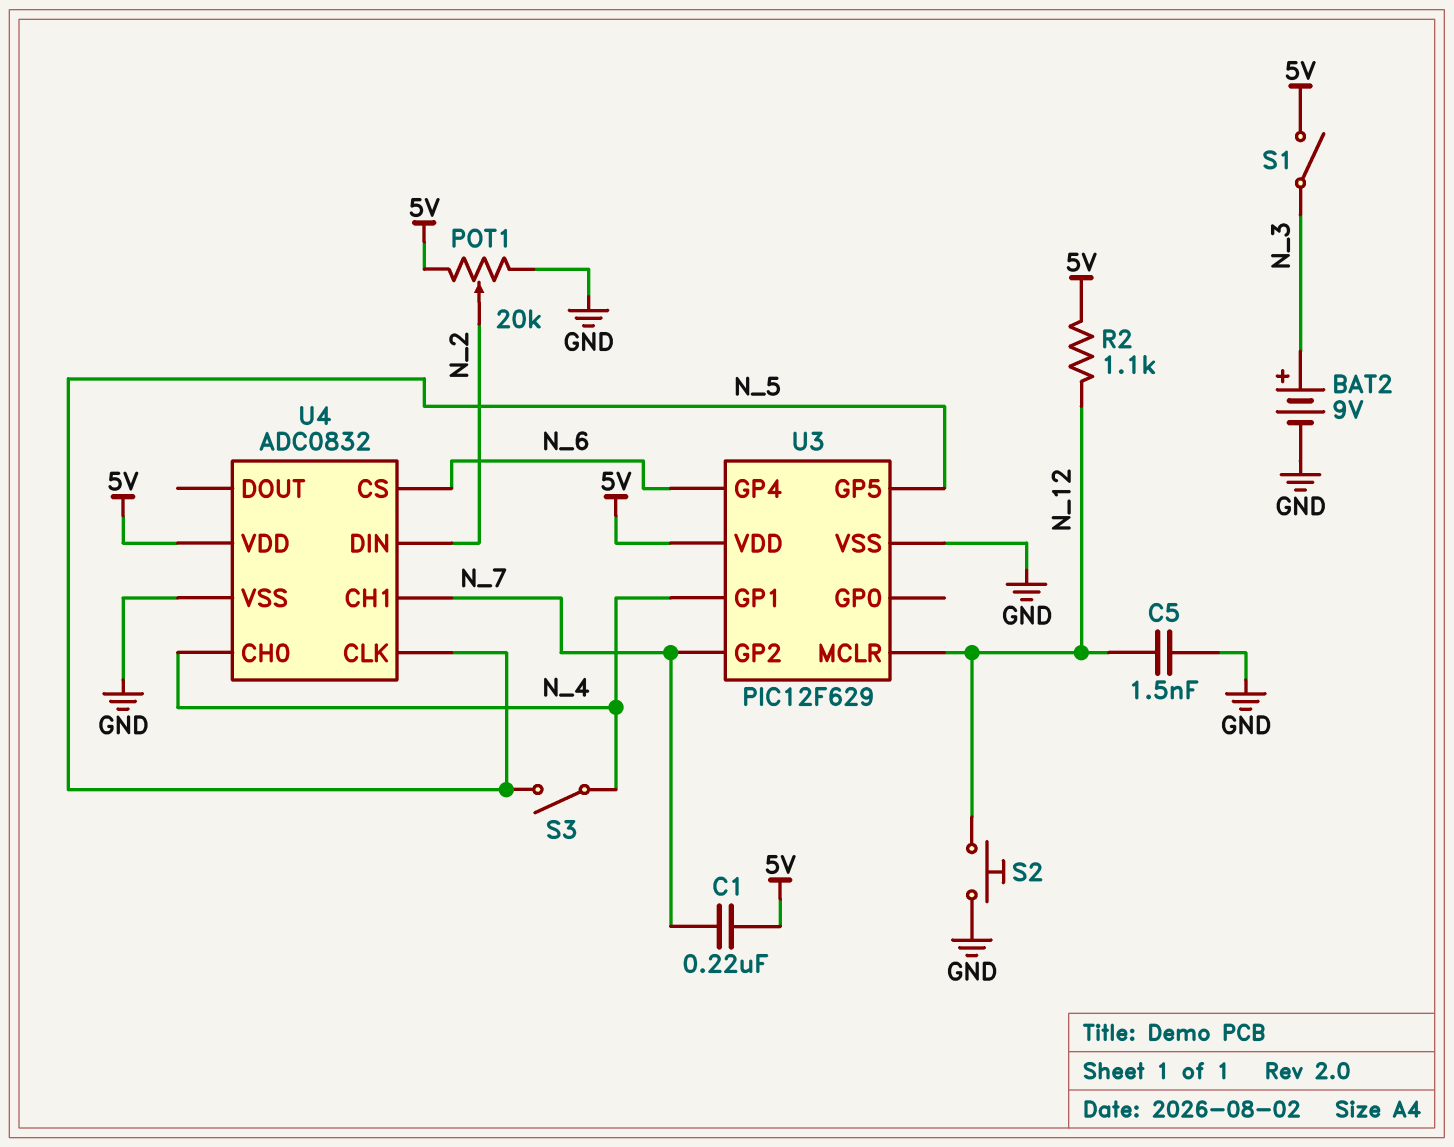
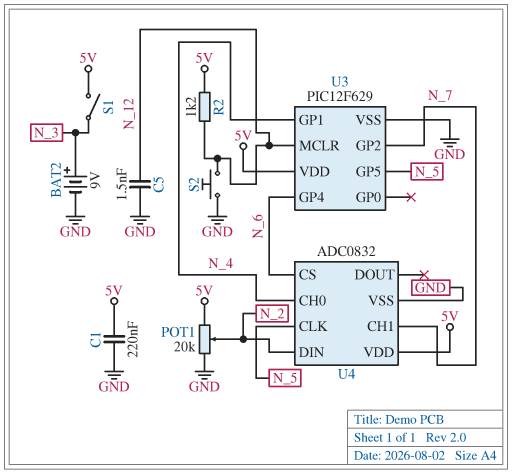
C1: 220nF (5V, N_7) -> 220nF (5V, GND)
R2: 1.1k (5V, N_12) -> 1.2k (5V, N_12)
S3: switch (N_4, N_5) -> none

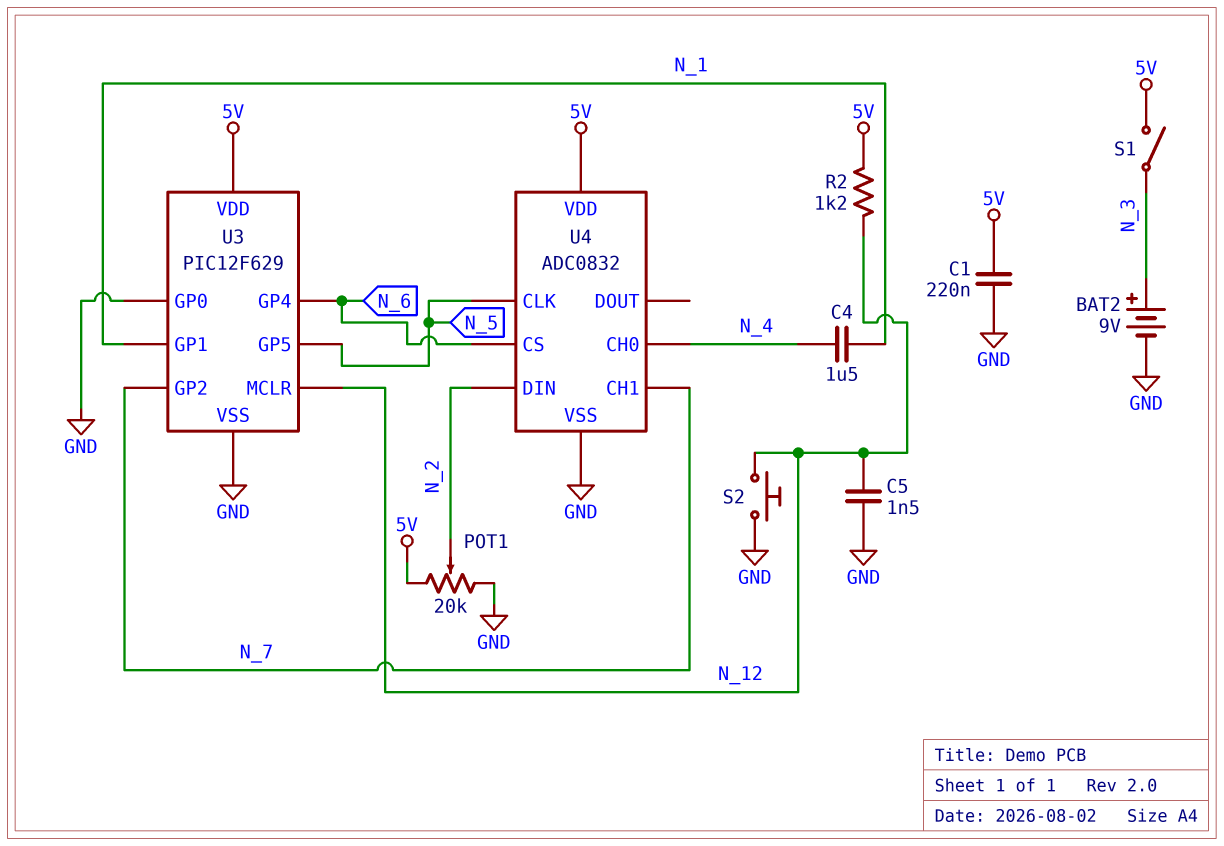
C4: none -> 1.5uF (N_1, N_4)
U3 pin GP0: none -> GND
U3 pin GP1: N_4 -> N_1

